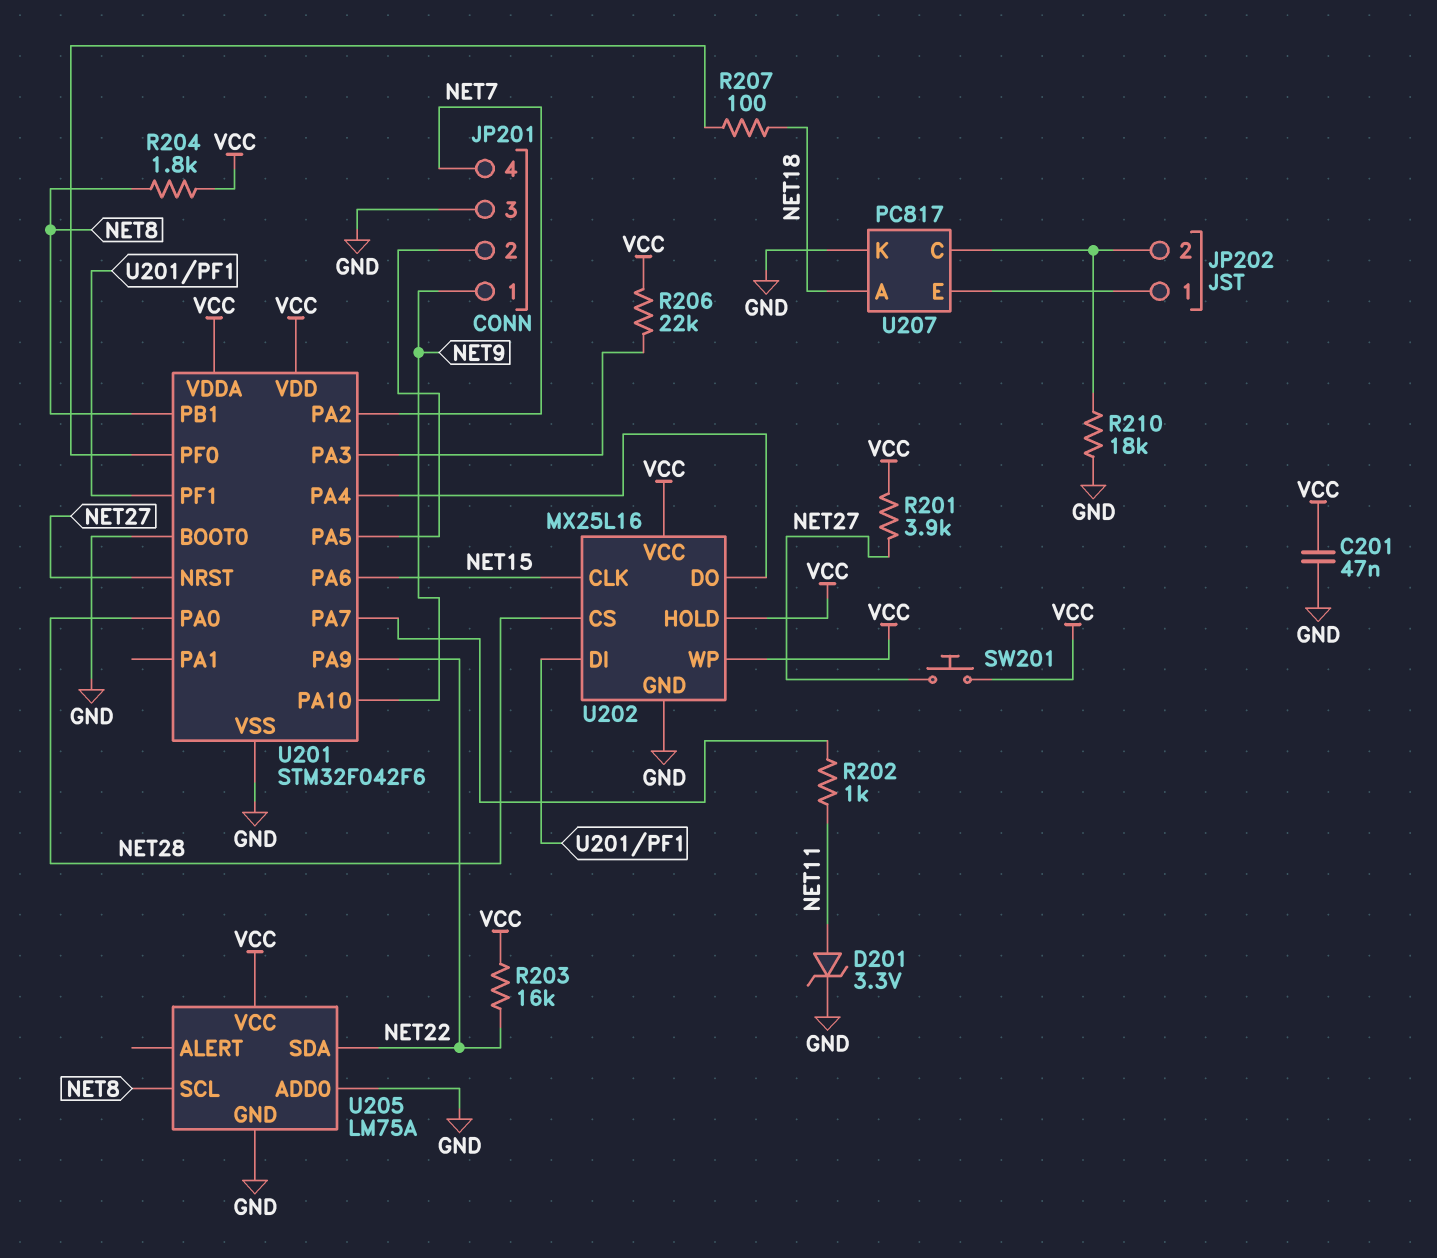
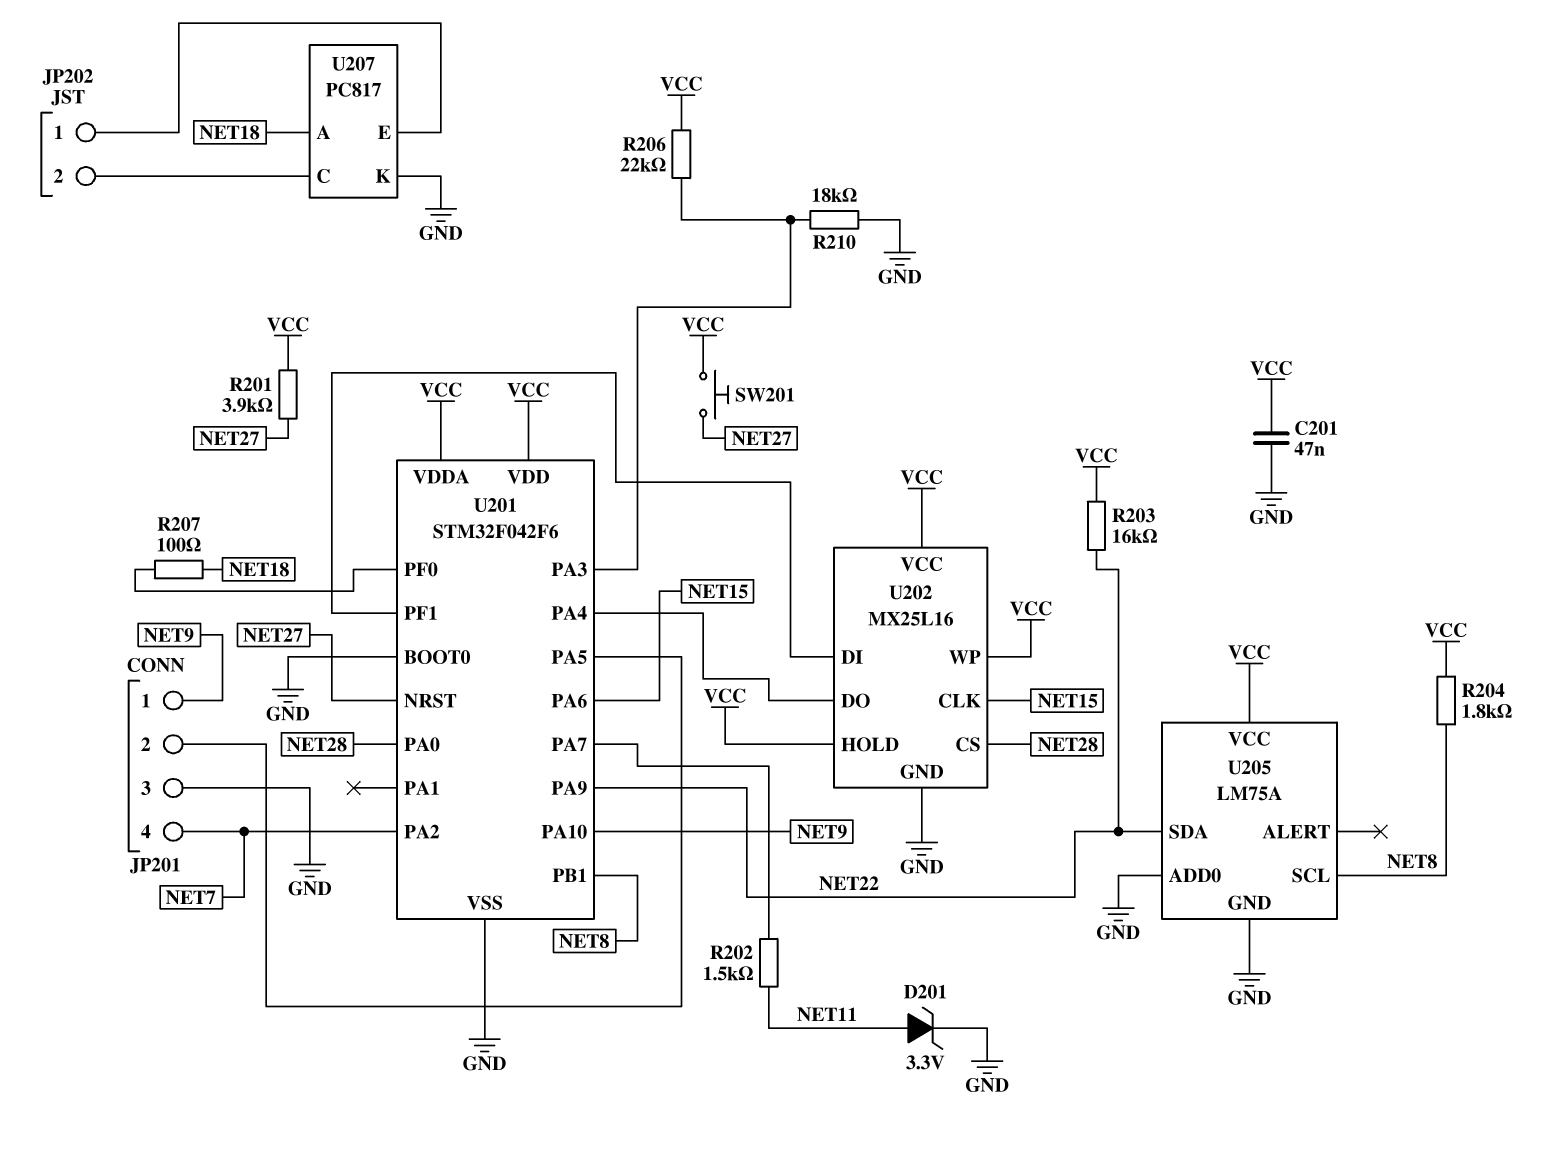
R202: 1k (NET11, U201/PA7) -> 1.5k (NET11, U201/PA7)
R210: 18k (GND, JP202/2) -> 18k (GND, U201/PA3)

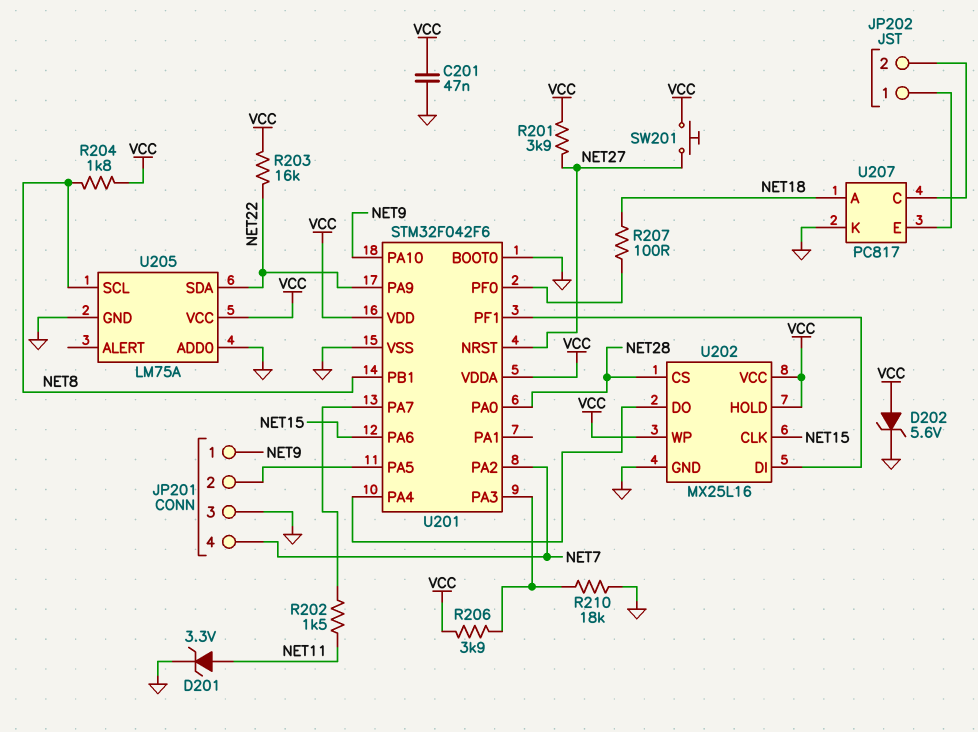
D202: none -> zener 5.6V (A VCC, K GND)
R206: 22k (U201/PA3, VCC) -> 3.9k (U201/PA3, VCC)

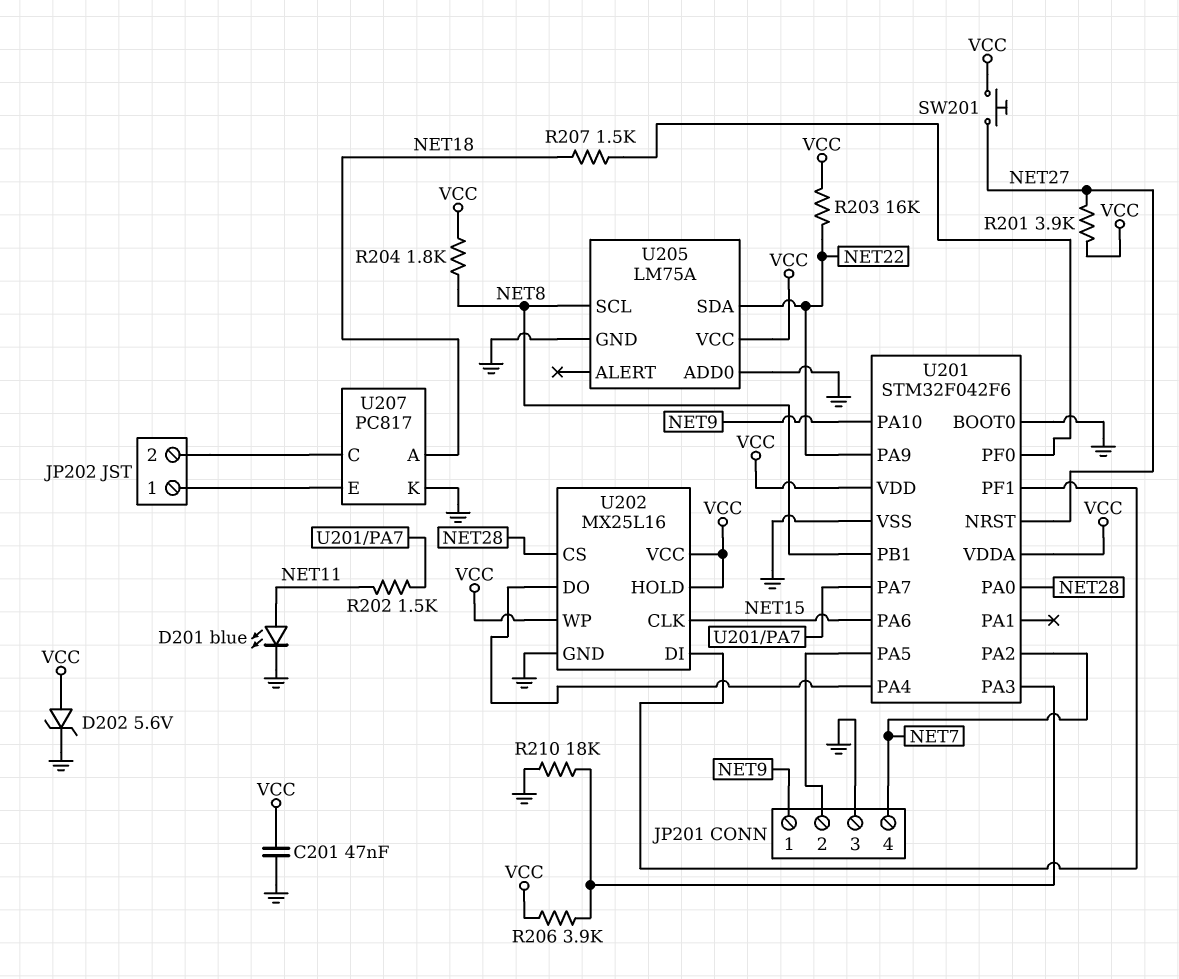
D201: zener 3.3V (A NET11, K GND) -> LED blue (A NET11, K GND)
R207: 100 (NET18, U201/PF0) -> 1.5k (NET18, U201/PF0)

